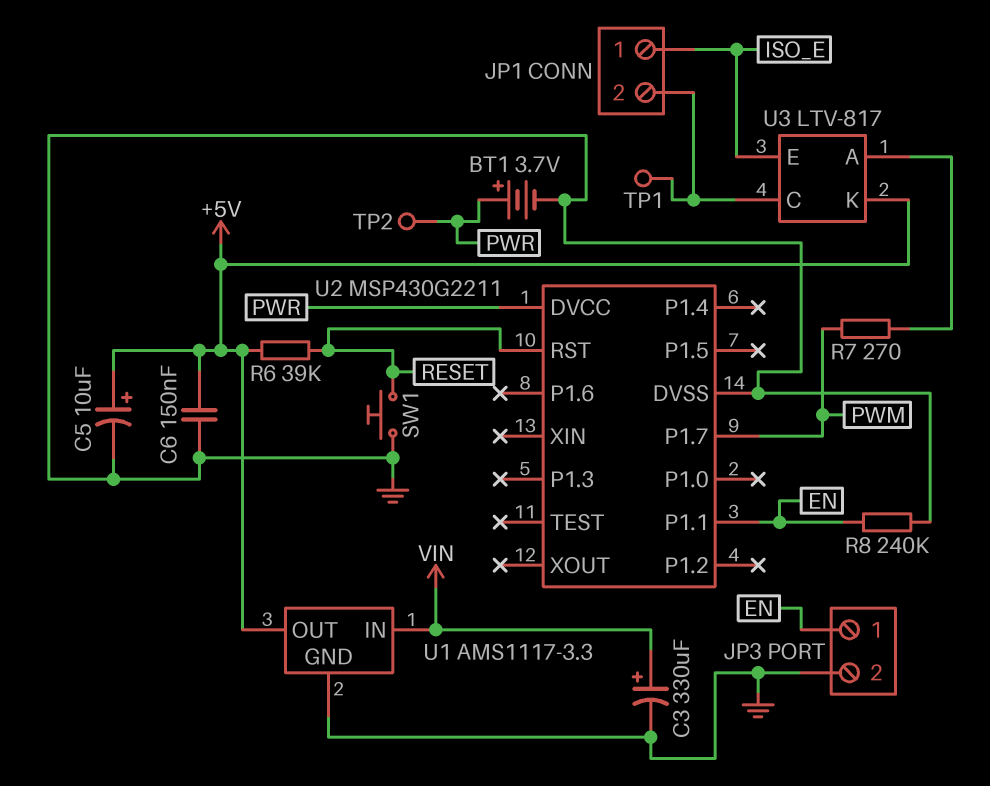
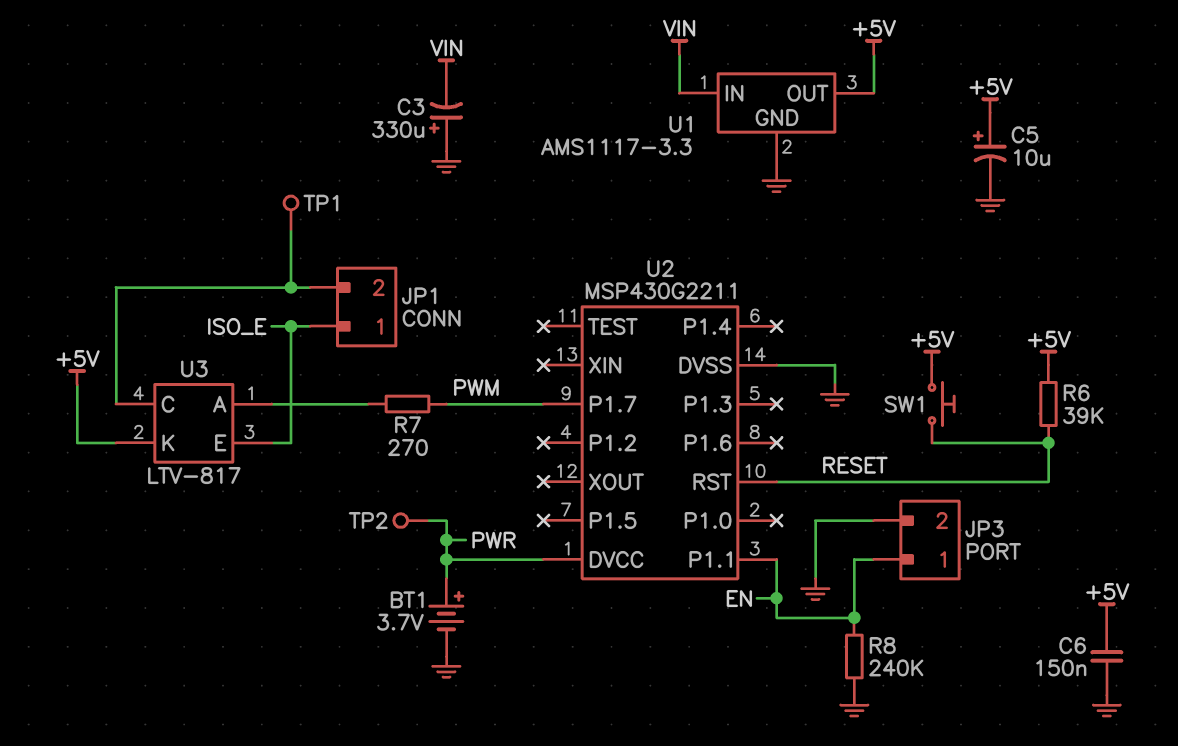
C3: 330uF (plus VIN, minus GND) -> 330uF (plus GND, minus VIN)
SW1: button (GND, RESET) -> button (+5V, RESET)

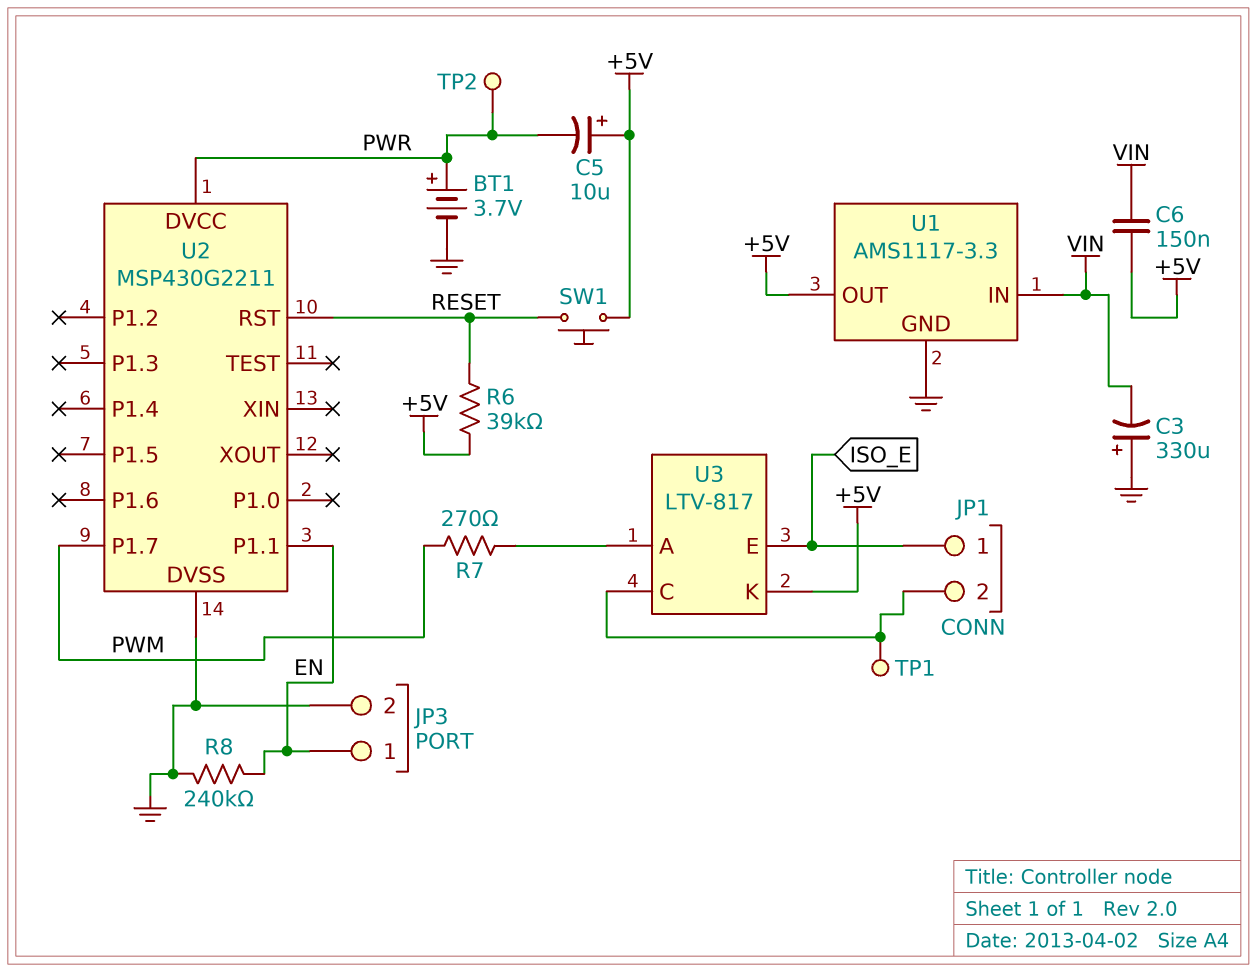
C5: 10uF (plus +5V, minus GND) -> 10uF (plus +5V, minus PWR)
C6: 150nF (+5V, GND) -> 150nF (+5V, VIN)

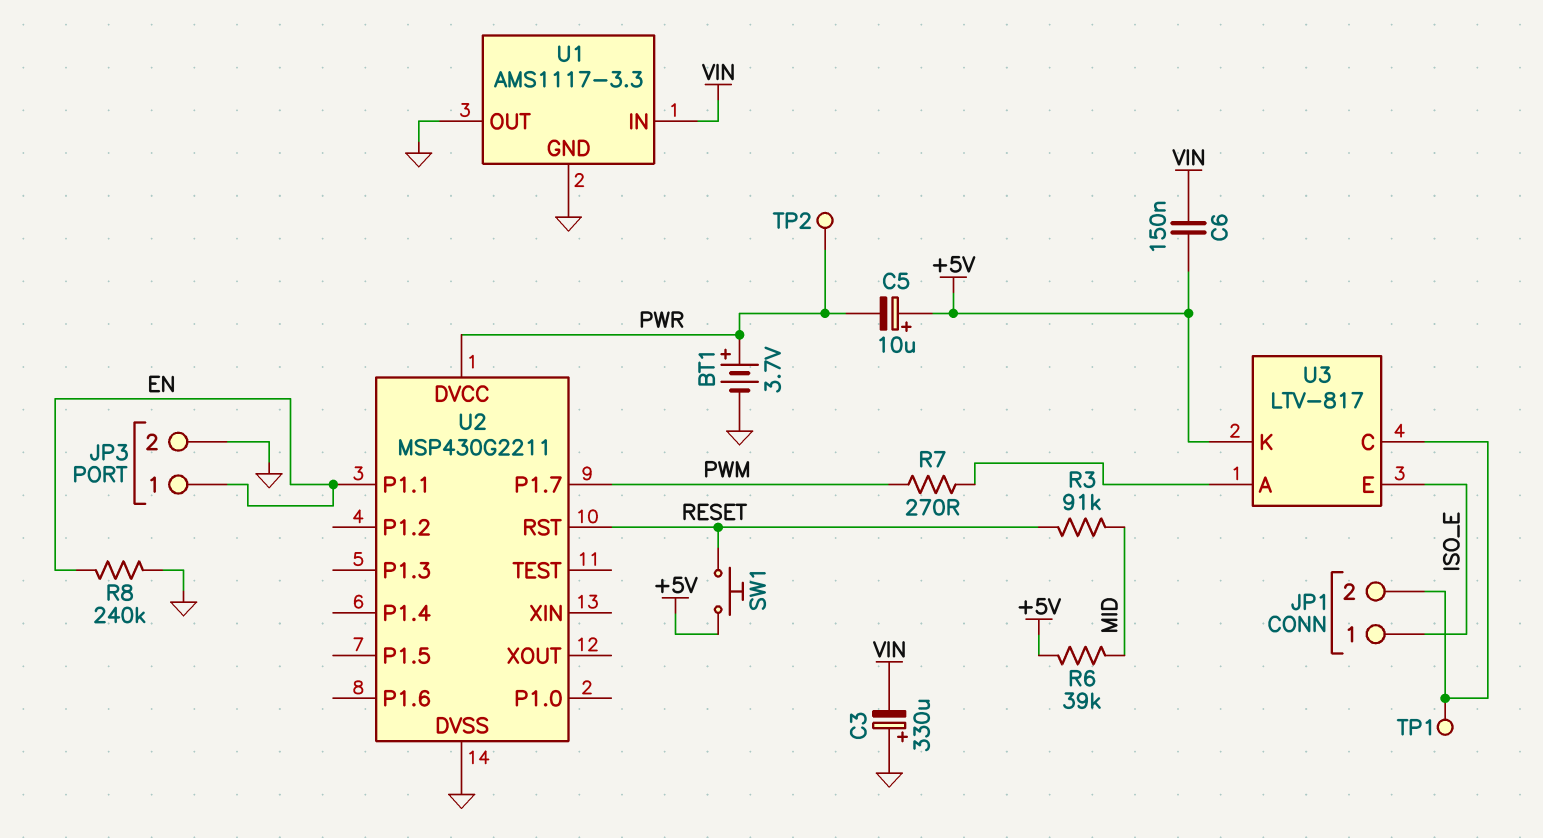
R3: none -> 91k (MID, RESET)
R6: 39k (+5V, RESET) -> 39k (+5V, MID)
U1 pin OUT: +5V -> GND

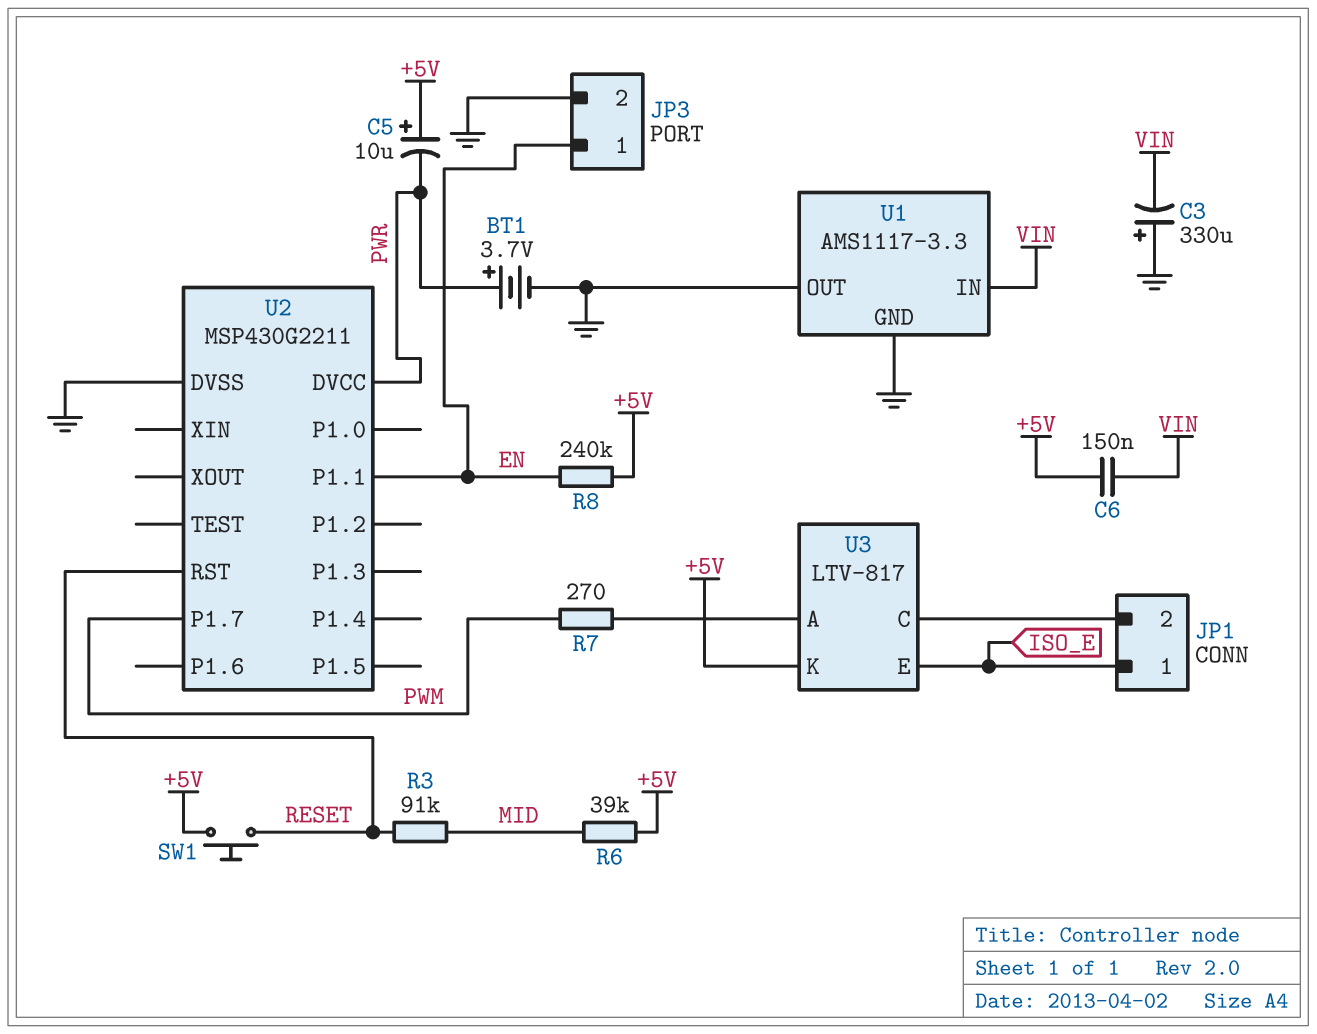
R8: 240k (EN, GND) -> 240k (+5V, EN)
TP1: test point (JP1/2) -> none
TP2: test point (PWR) -> none

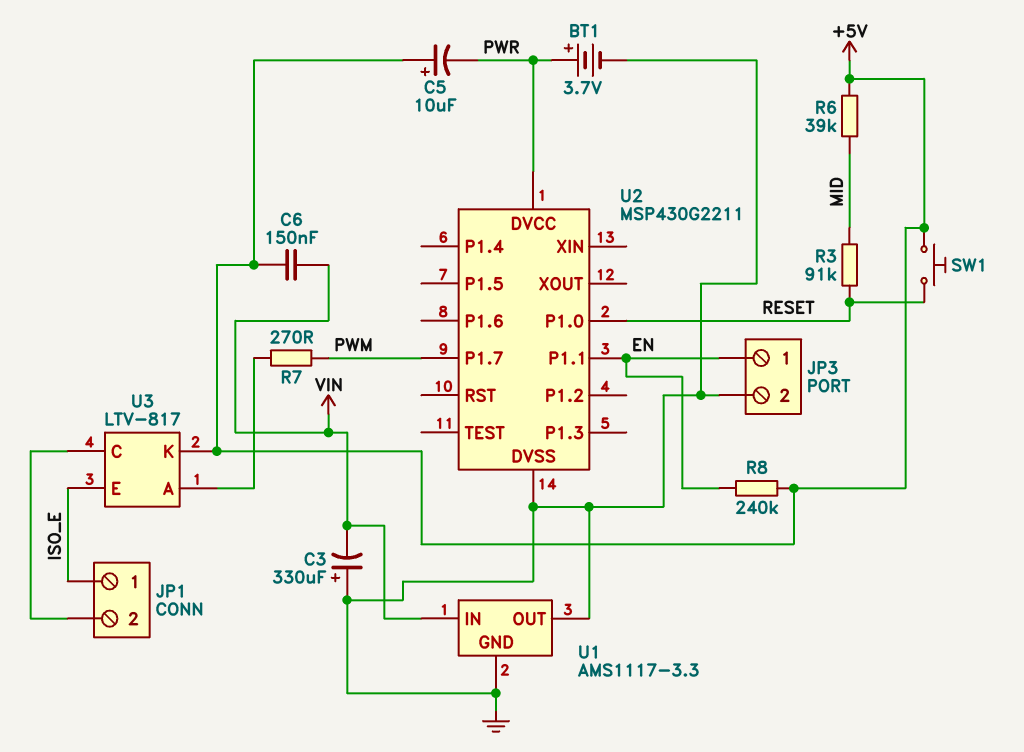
U2 pin P1.0: none -> RESET
U2 pin RST: RESET -> none

